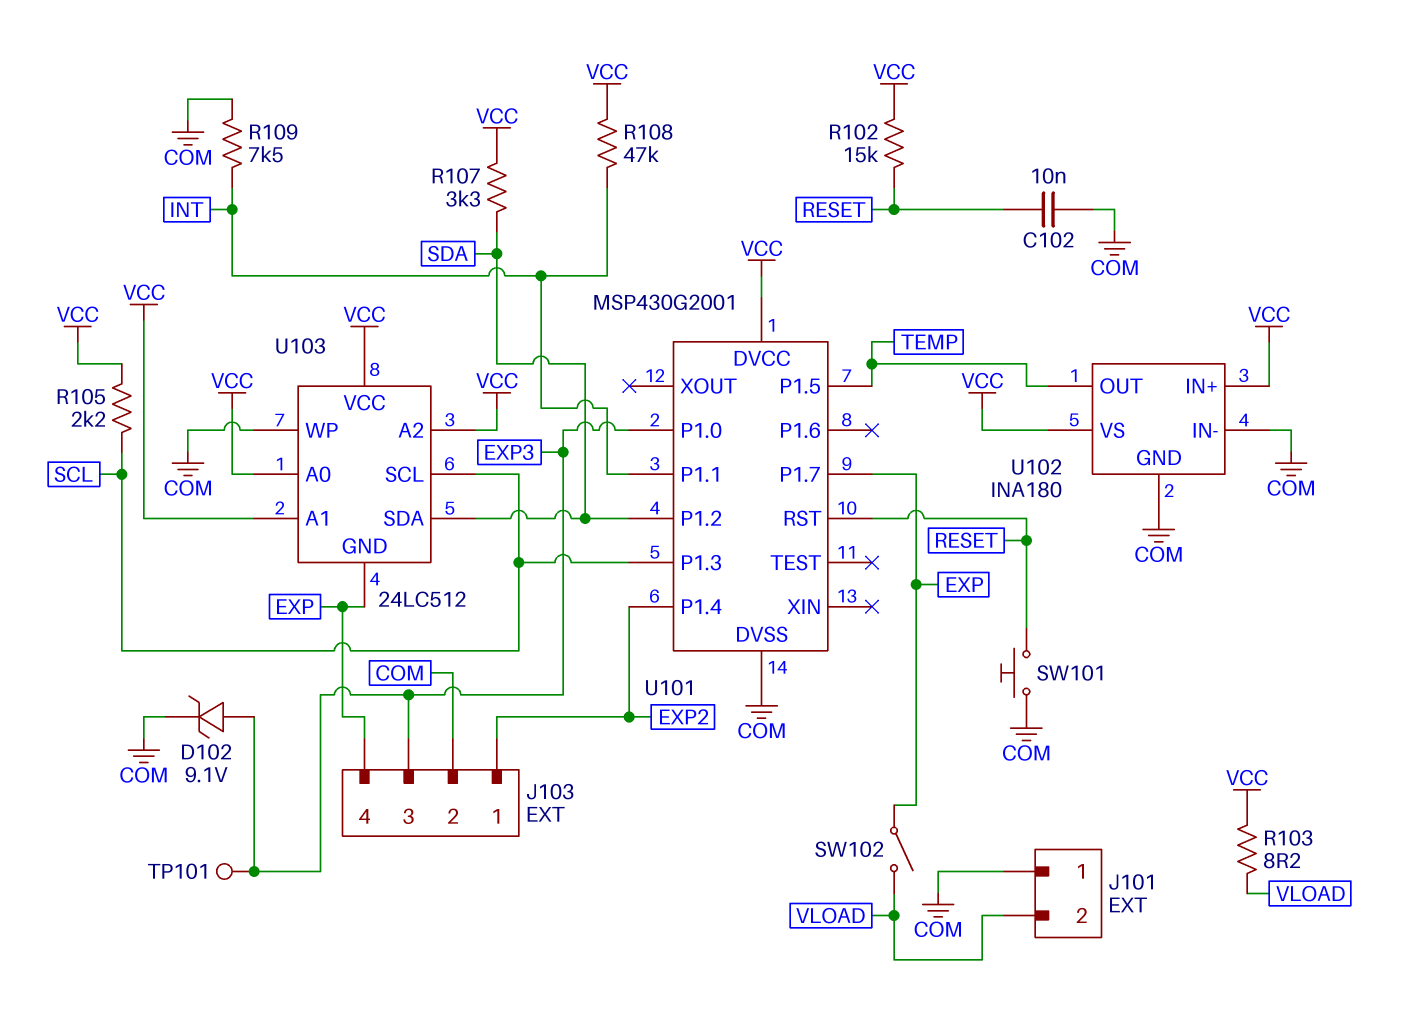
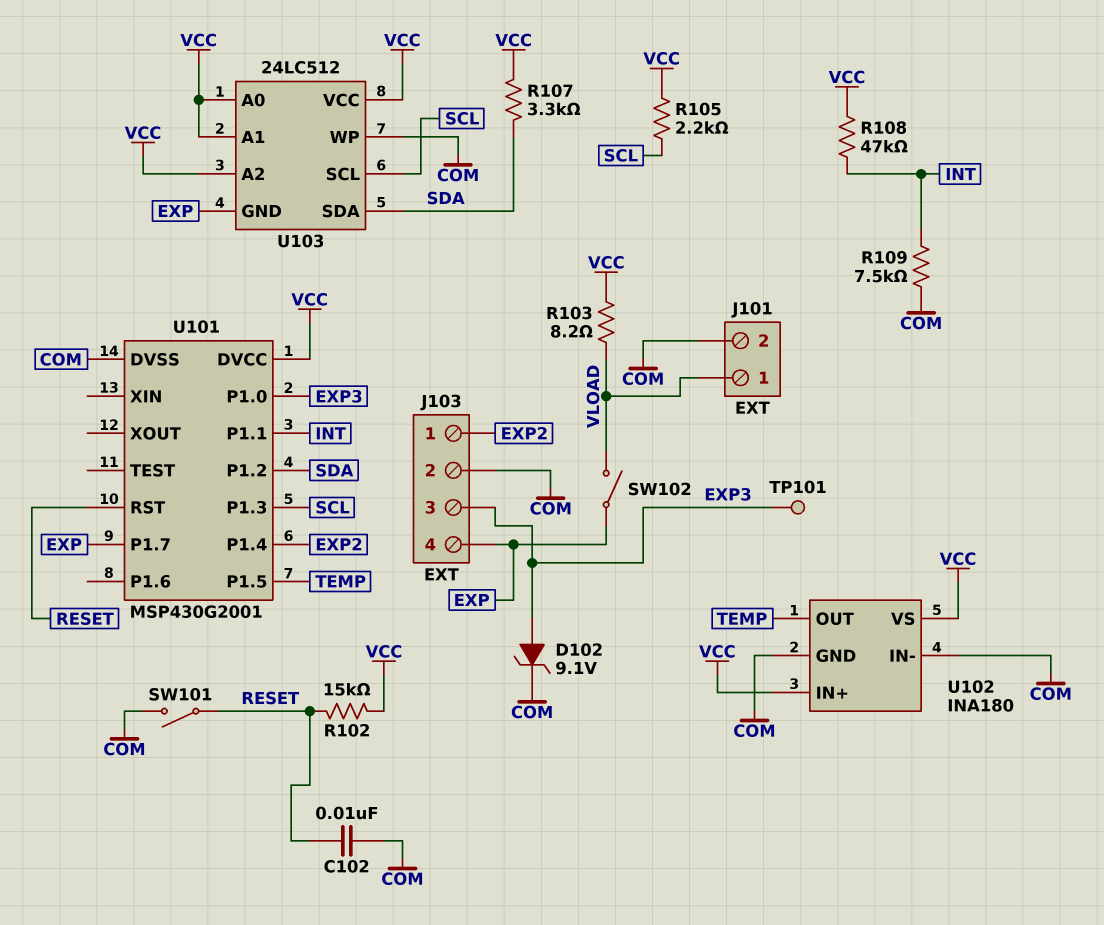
J101 pin 1: COM -> VLOAD
J101 pin 2: VLOAD -> COM
SW101: button (COM, RESET) -> switch (COM, RESET)

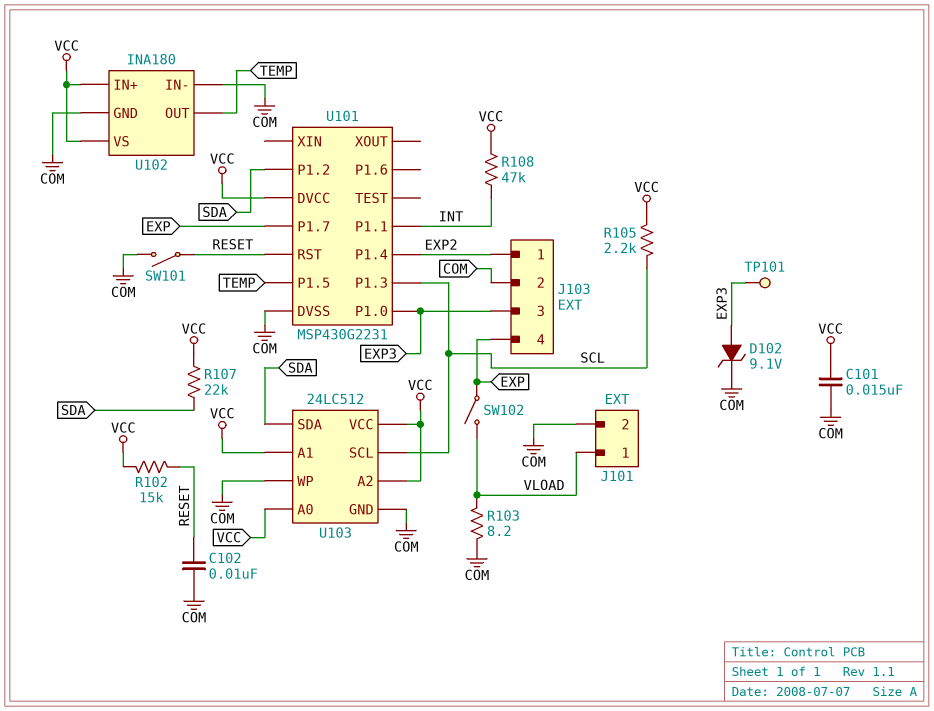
C101: none -> 15nF (COM, VCC)
R103: 8.2 (VCC, VLOAD) -> 8.2 (COM, VLOAD)
R107: 3.3k (SDA, VCC) -> 22k (SDA, VCC)
R109: 7.5k (COM, INT) -> none
U101: MSP430G2001 -> MSP430G2231
U103 pin GND: EXP -> COM

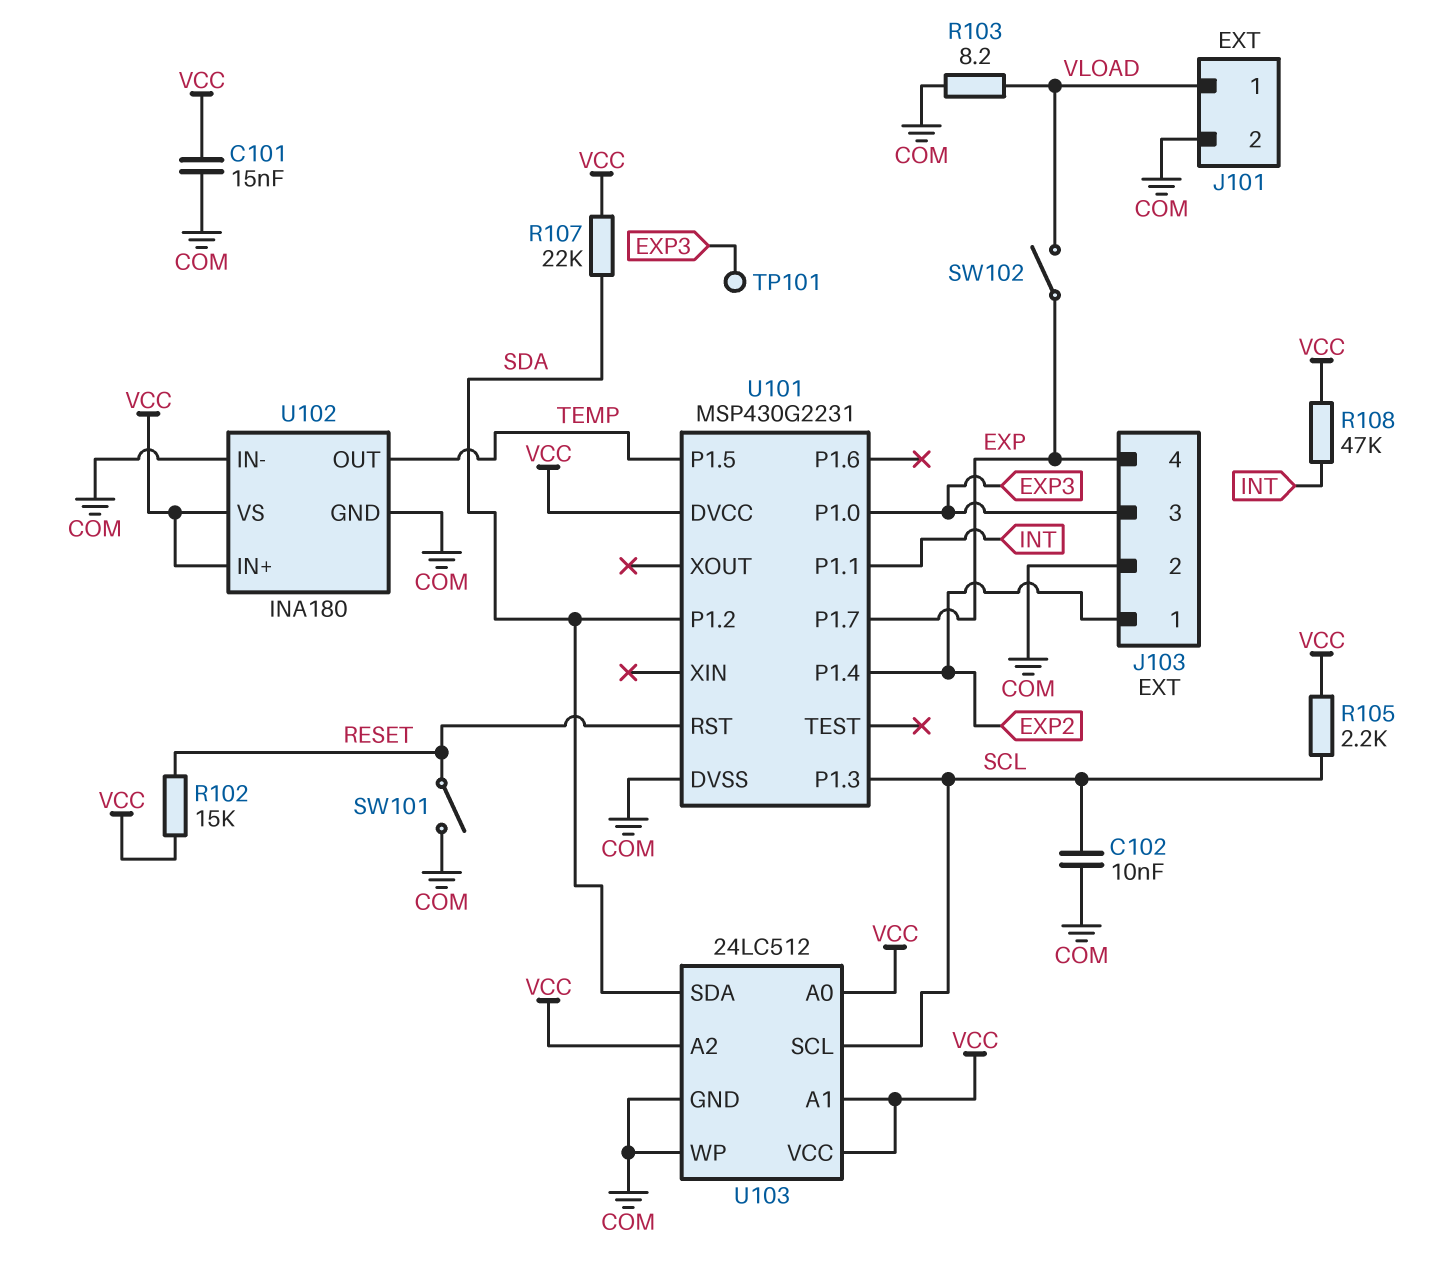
C102: 10nF (COM, RESET) -> 10nF (COM, SCL)
D102: zener 9.1V (A EXP3, K COM) -> none

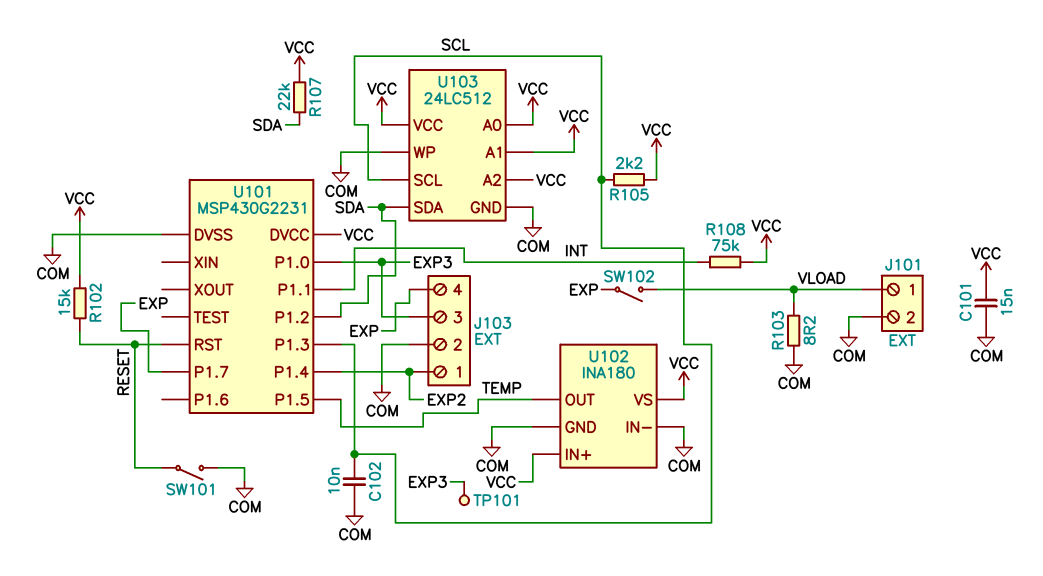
R108: 47k (INT, VCC) -> 75k (INT, VCC)

